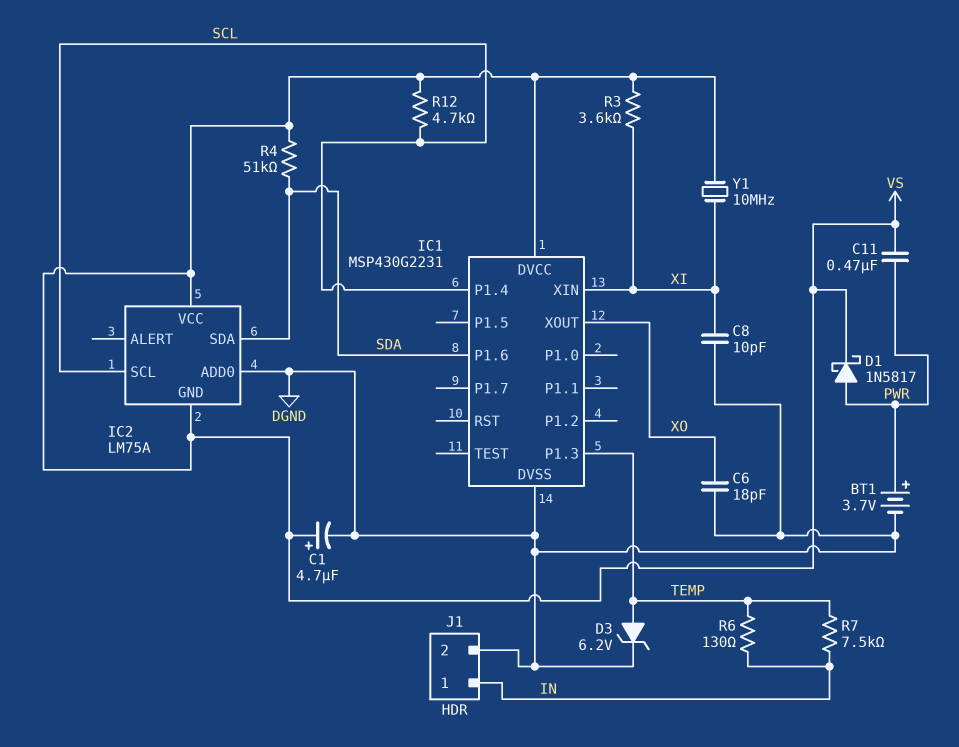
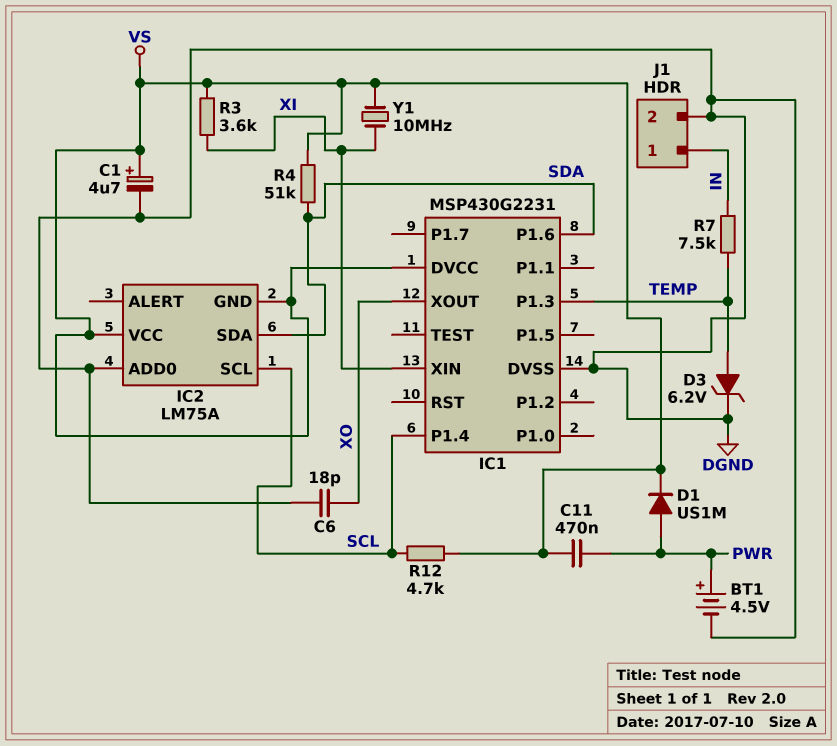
BT1: 3.7V (plus PWR, minus DGND) -> 4.5V (plus PWR, minus DGND)
C8: 10pF (DGND, XI) -> none
D1: schottky 1N5817 (A PWR, K VS) -> diode US1M (A PWR, K VS)
R6: 130 (IN, TEMP) -> none

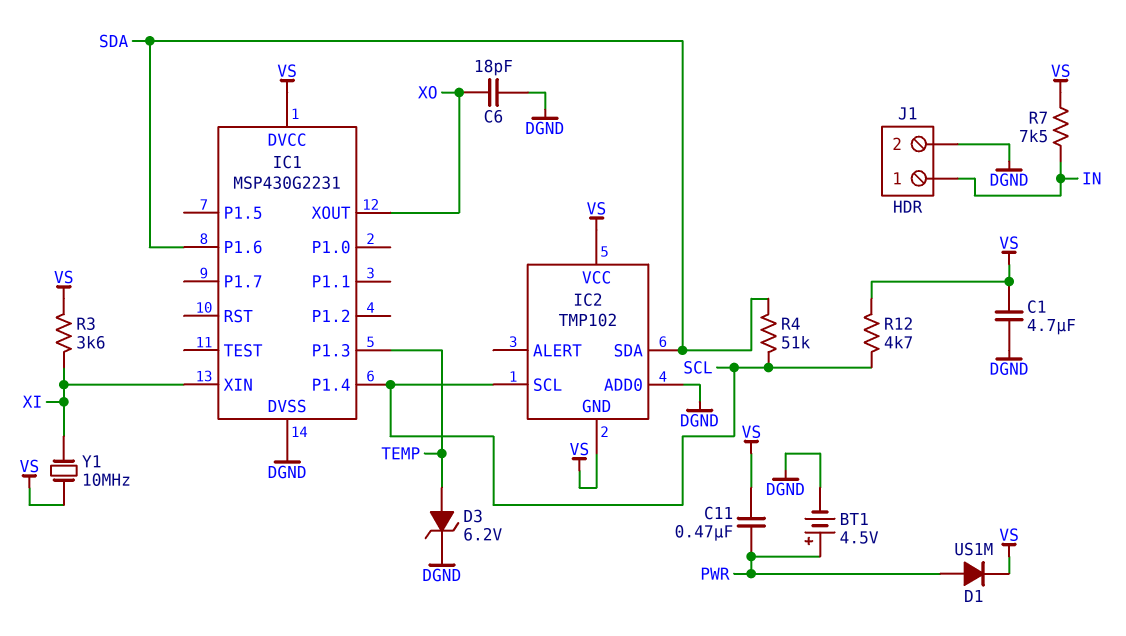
C1: 4.7uF (plus VS, minus DGND) -> 4.7uF (DGND, VS)
IC2: LM75A -> TMP102
R4: 51k (SDA, VS) -> 51k (SCL, SDA)
R7: 7.5k (IN, TEMP) -> 7.5k (IN, VS)

